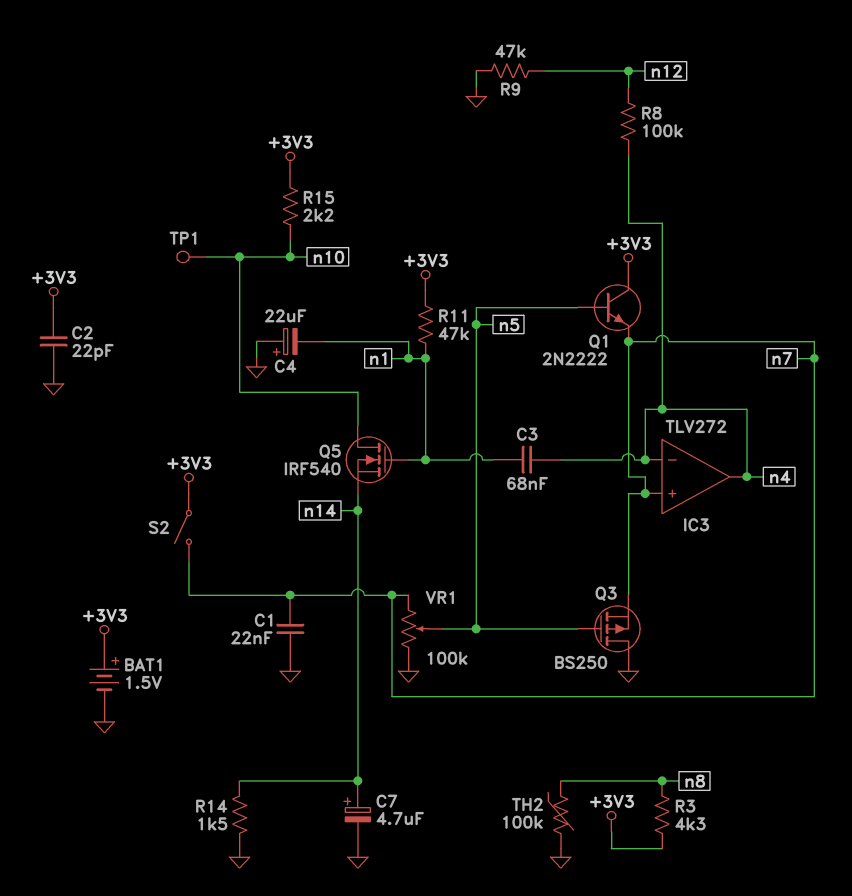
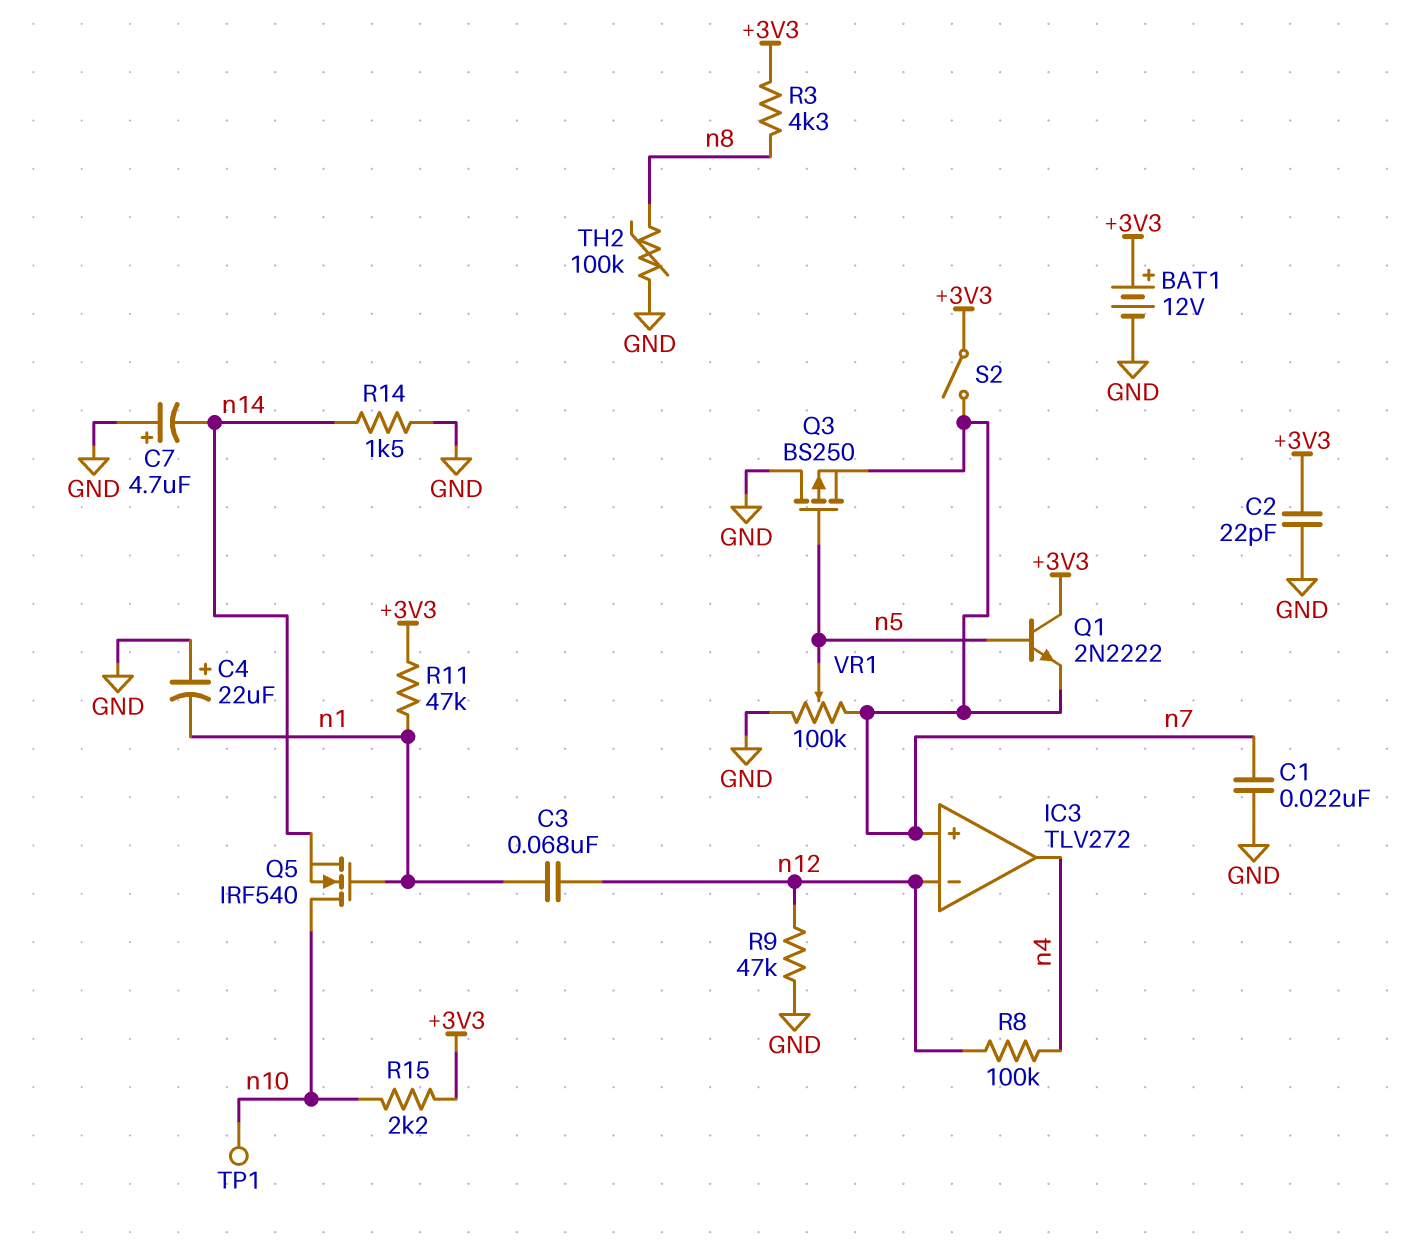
BAT1: 1.5V (plus +3V3, minus GND) -> 12V (plus +3V3, minus GND)
C3: 68nF (n1, n4) -> 68nF (n1, n12)
C7: 4.7uF (plus n14, minus GND) -> 4.7uF (plus GND, minus n14)
IC3 pin in-: n4 -> n12

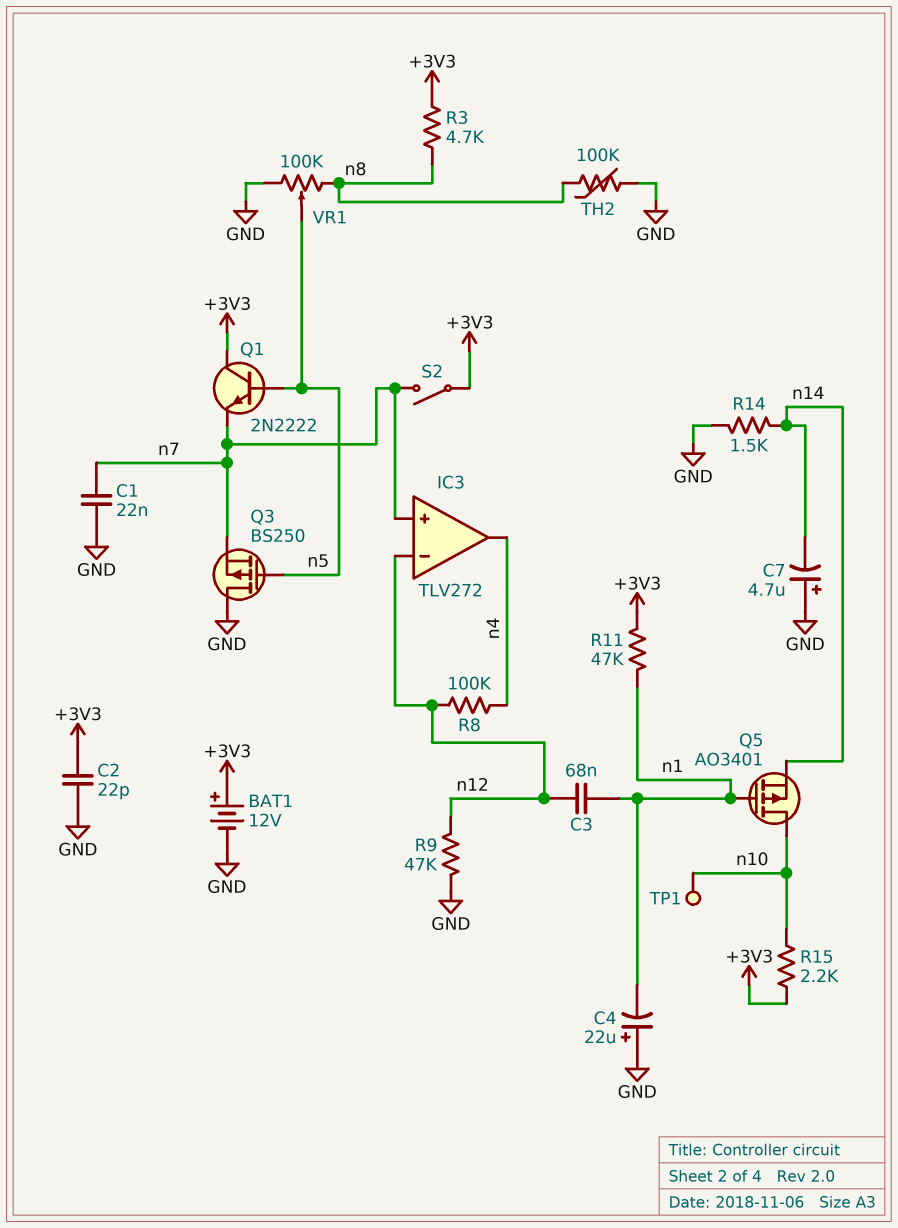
Q5: NMOS IRF540 (G n1, D n10, S n14) -> PMOS AO3401 (G n1, D n10, S n14)
R3: 4.3k (+3V3, n8) -> 4.7k (+3V3, n8)
VR1: 100k (GND, n7, wiper n5) -> 100k (GND, n8, wiper n5)

